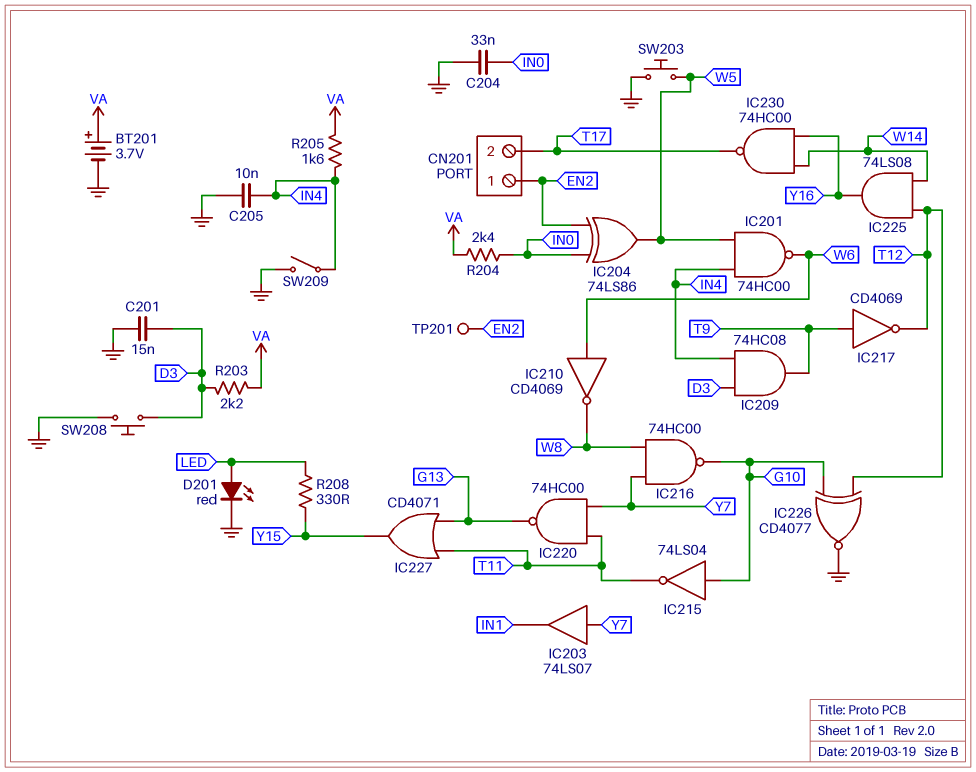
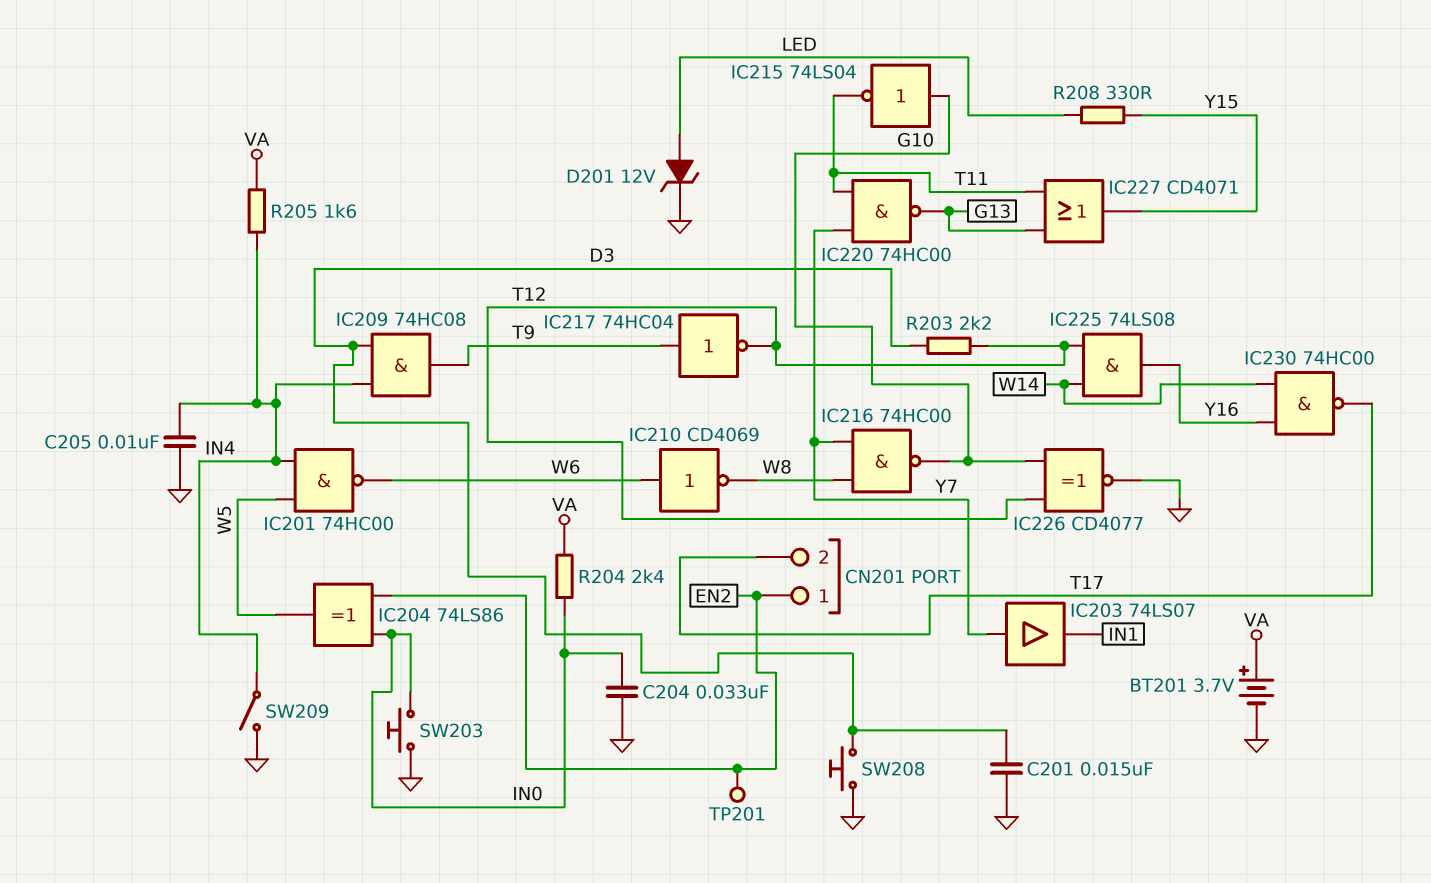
D201: LED red (A LED, K GND) -> zener 12V (A LED, K GND)
IC217: NOT CD4069 (in T9, out T12) -> NOT 74HC04 (in T9, out T12)
R203: 2.2k (D3, VA) -> 2.2k (D3, T12)
SW203: button (GND, W5) -> button (GND, IN0)

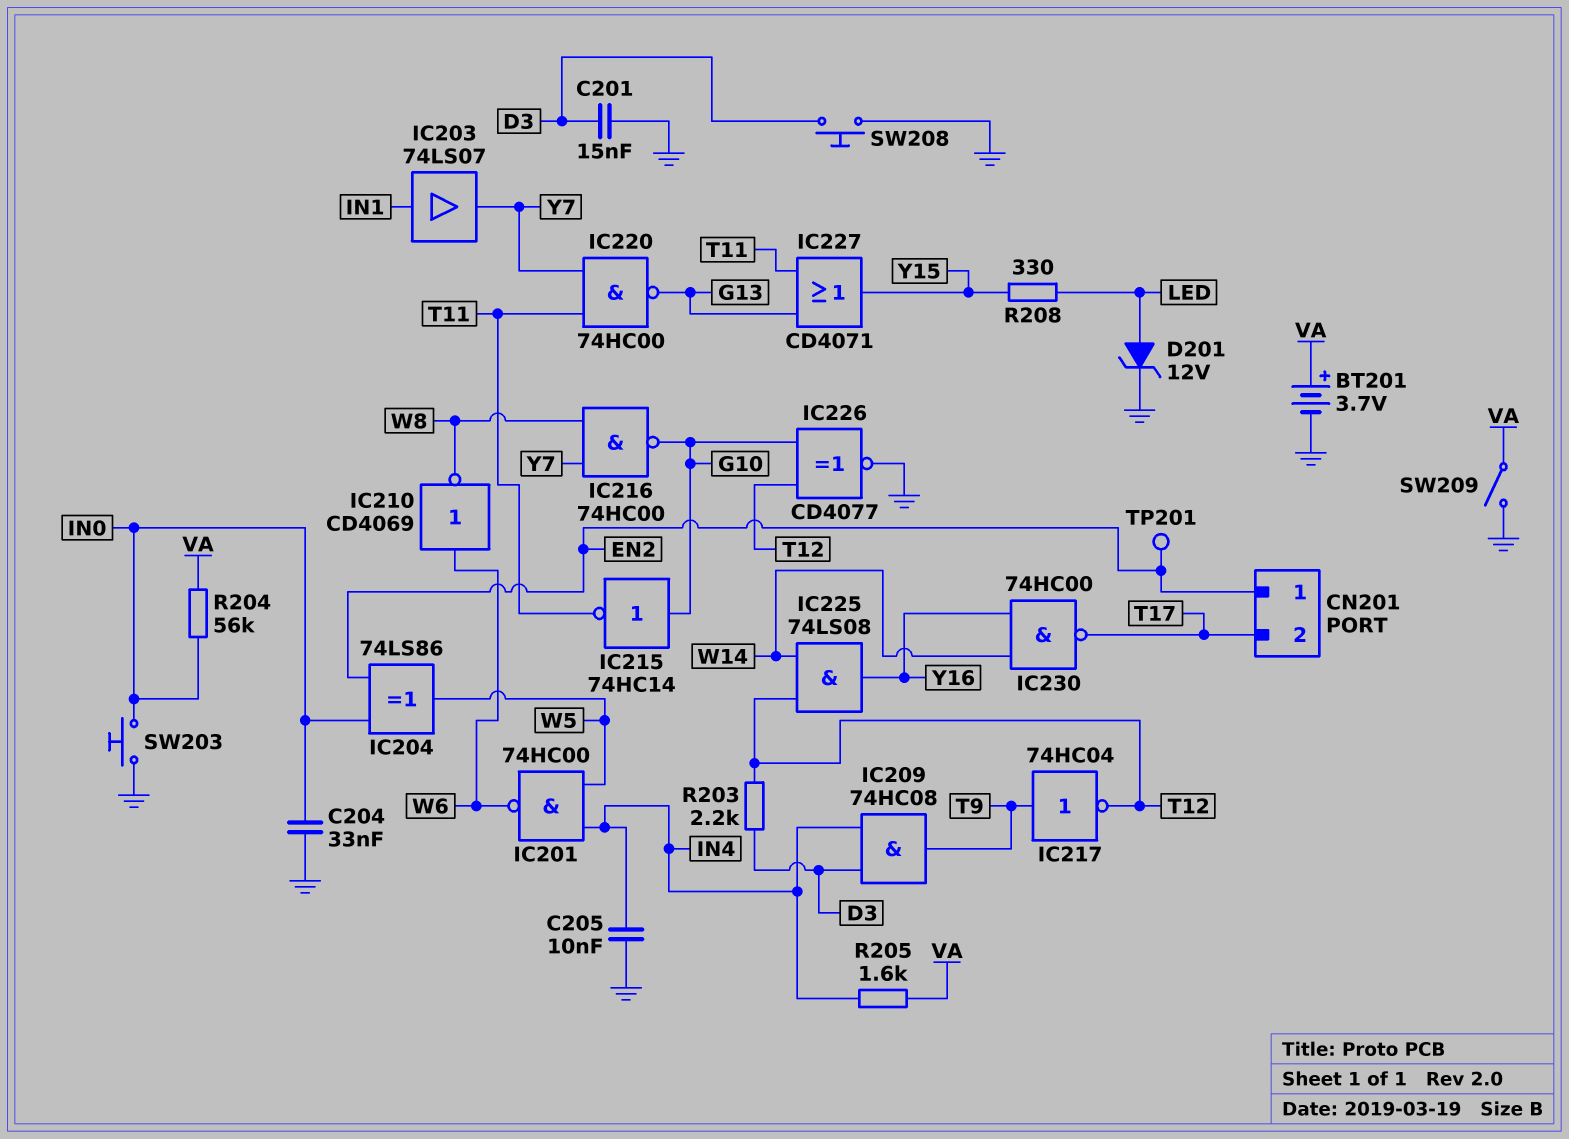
IC203: buffer 74LS07 (in Y7, out IN1) -> buffer 74LS07 (in IN1, out Y7)
IC215: NOT 74LS04 (in G10, out T11) -> NOT 74HC14 (in G10, out T11)
R204: 2.4k (IN0, VA) -> 56k (IN0, VA)
SW209: switch (GND, IN4) -> switch (GND, VA)

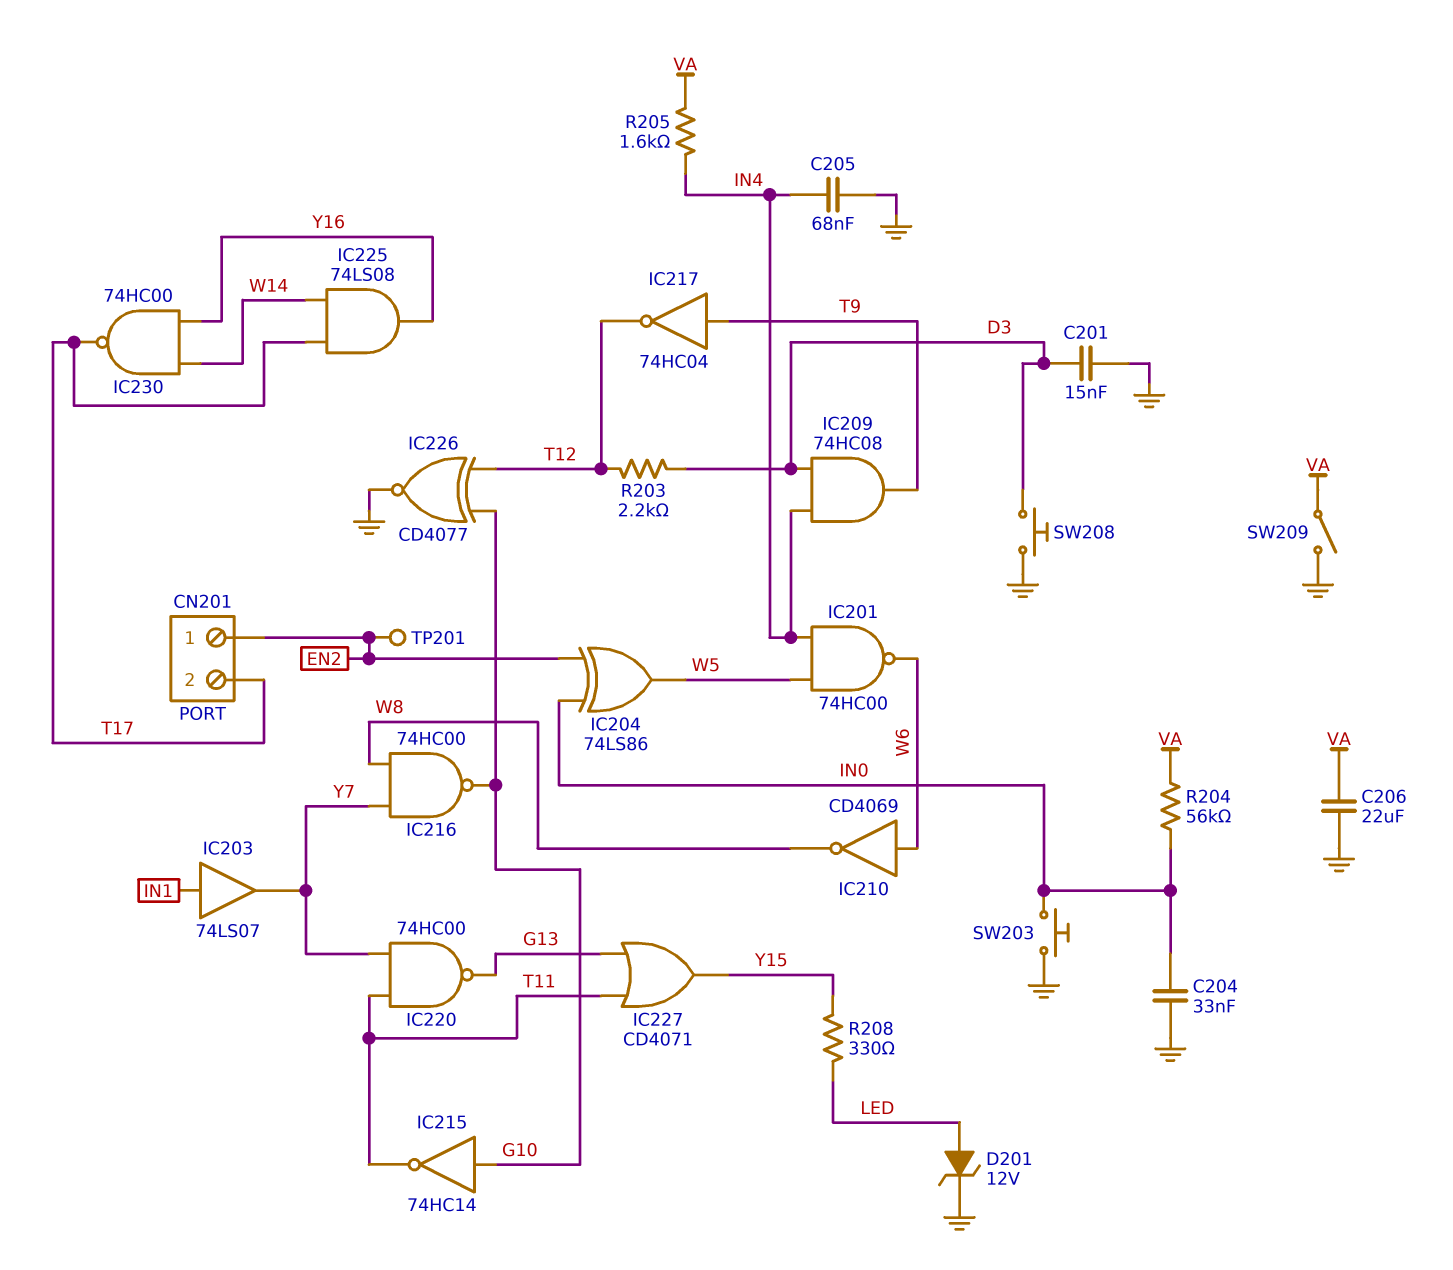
BT201: 3.7V (plus VA, minus GND) -> none
C205: 10nF (GND, IN4) -> 68nF (GND, IN4)
C206: none -> 22uF (GND, VA)
IC225: AND 74LS08 (in T12, in W14, out Y16) -> AND 74LS08 (in T17, in W14, out Y16)

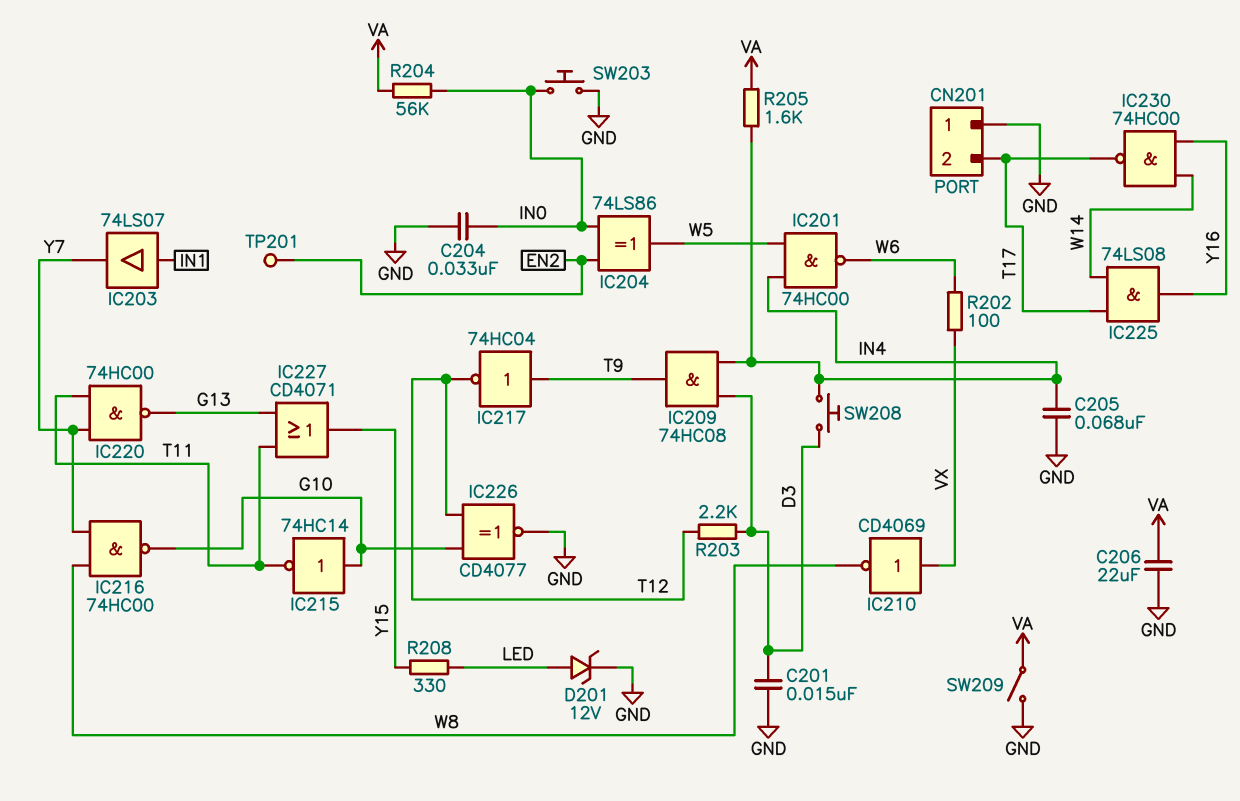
CN201 pin 1: EN2 -> GND
IC210: NOT CD4069 (in W6, out W8) -> NOT CD4069 (in VX, out W8)
R202: none -> 100 (VX, W6)
SW208: button (D3, GND) -> button (D3, IN4)

